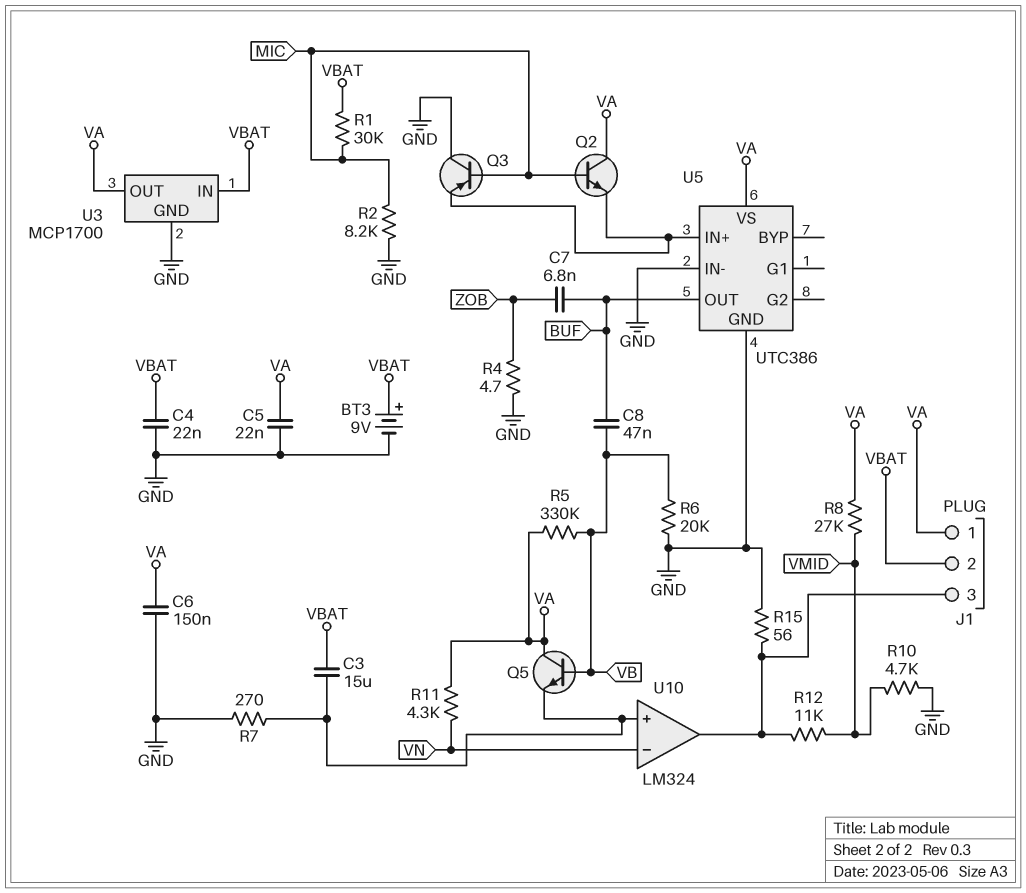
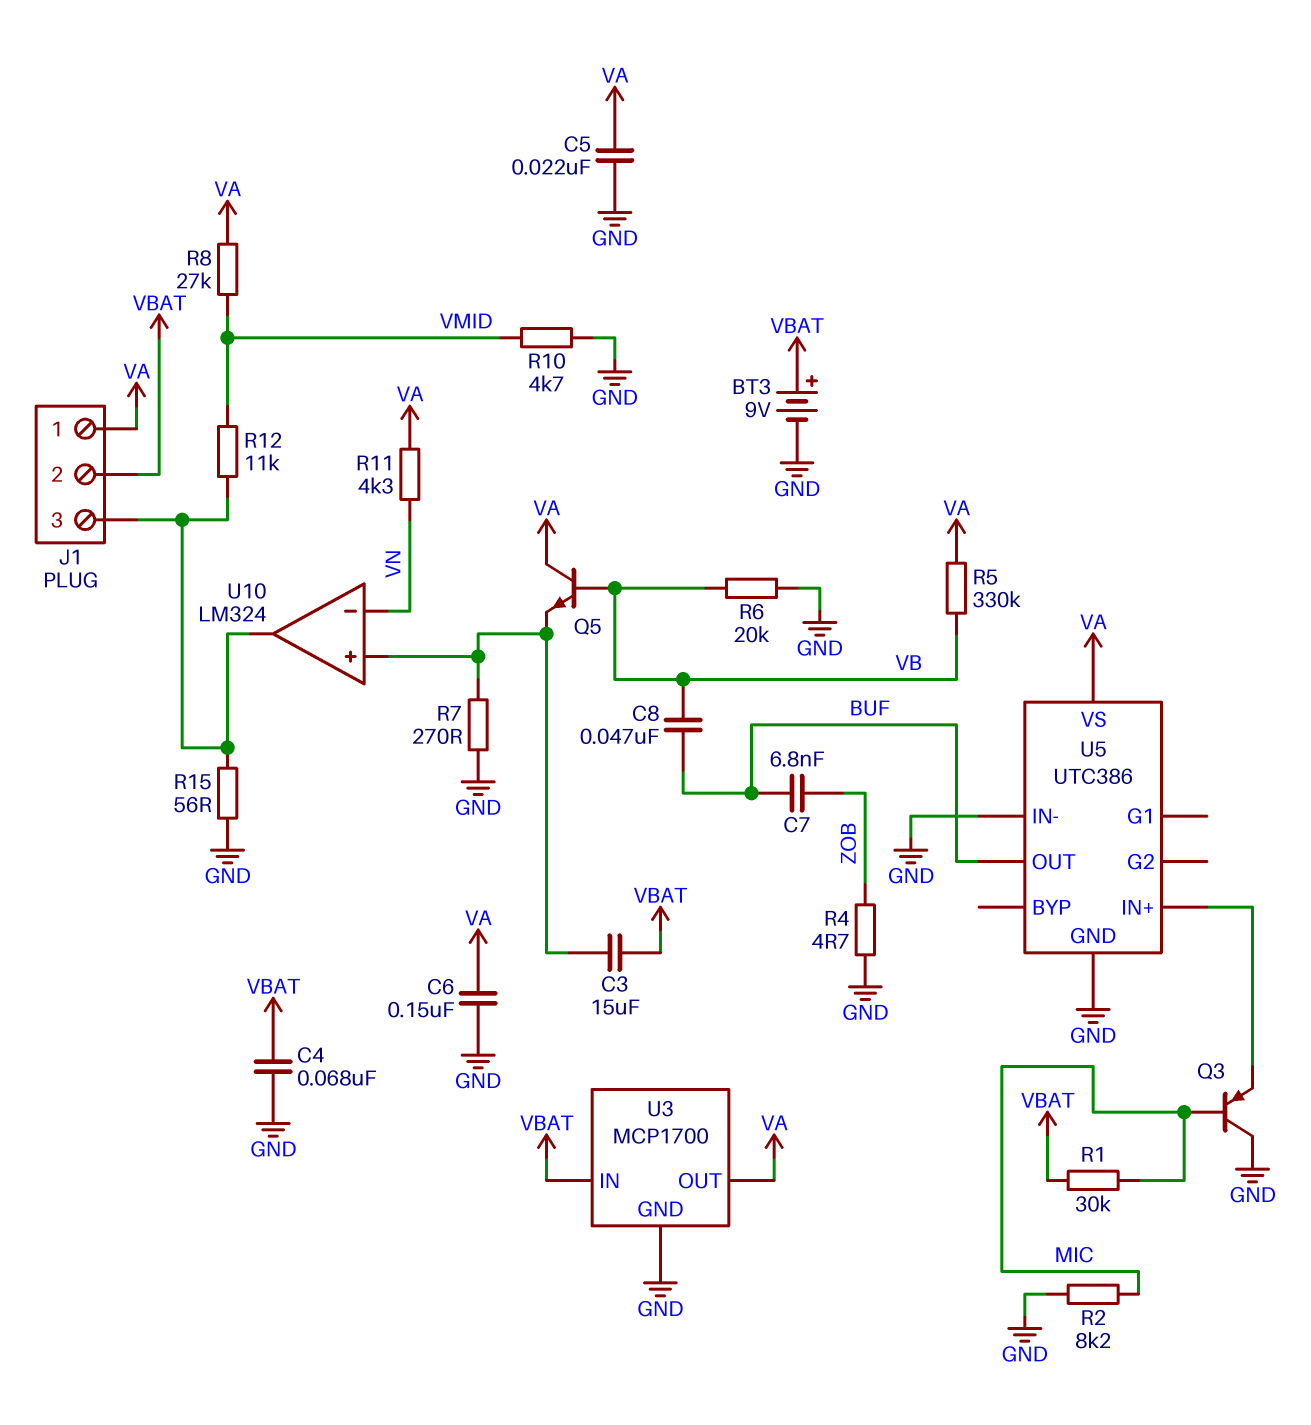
C4: 22nF (GND, VBAT) -> 68nF (GND, VBAT)
Q2: NPN (B MIC, C VA, E U5/IN+) -> none

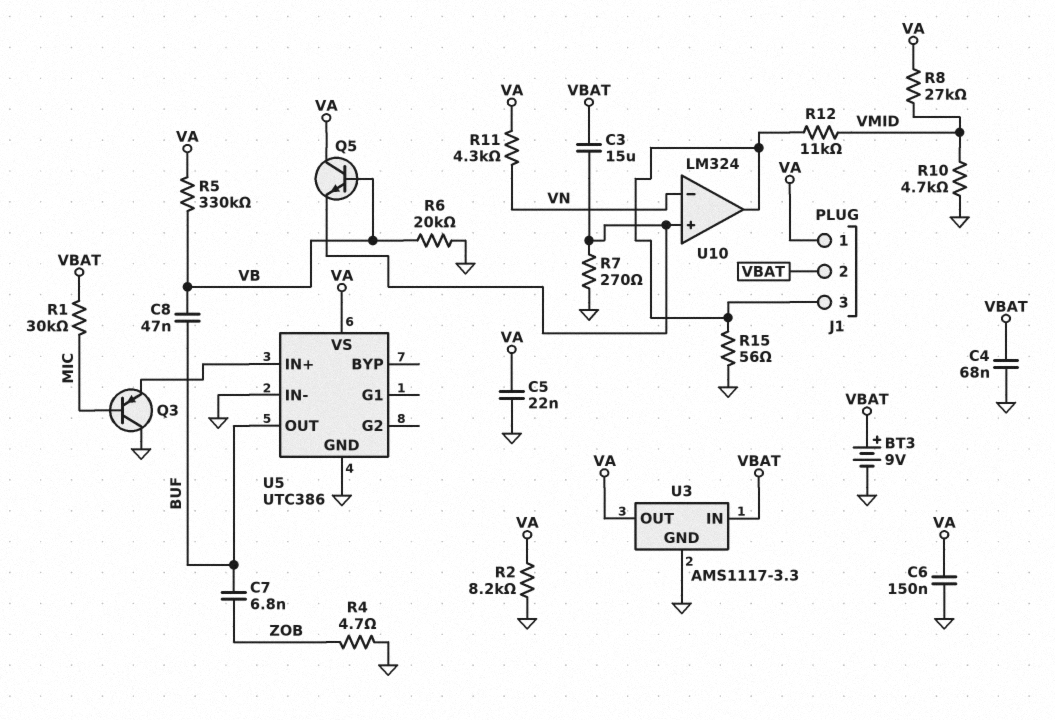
R2: 8.2k (GND, MIC) -> 8.2k (GND, VA)
U3: MCP1700 -> AMS1117-3.3

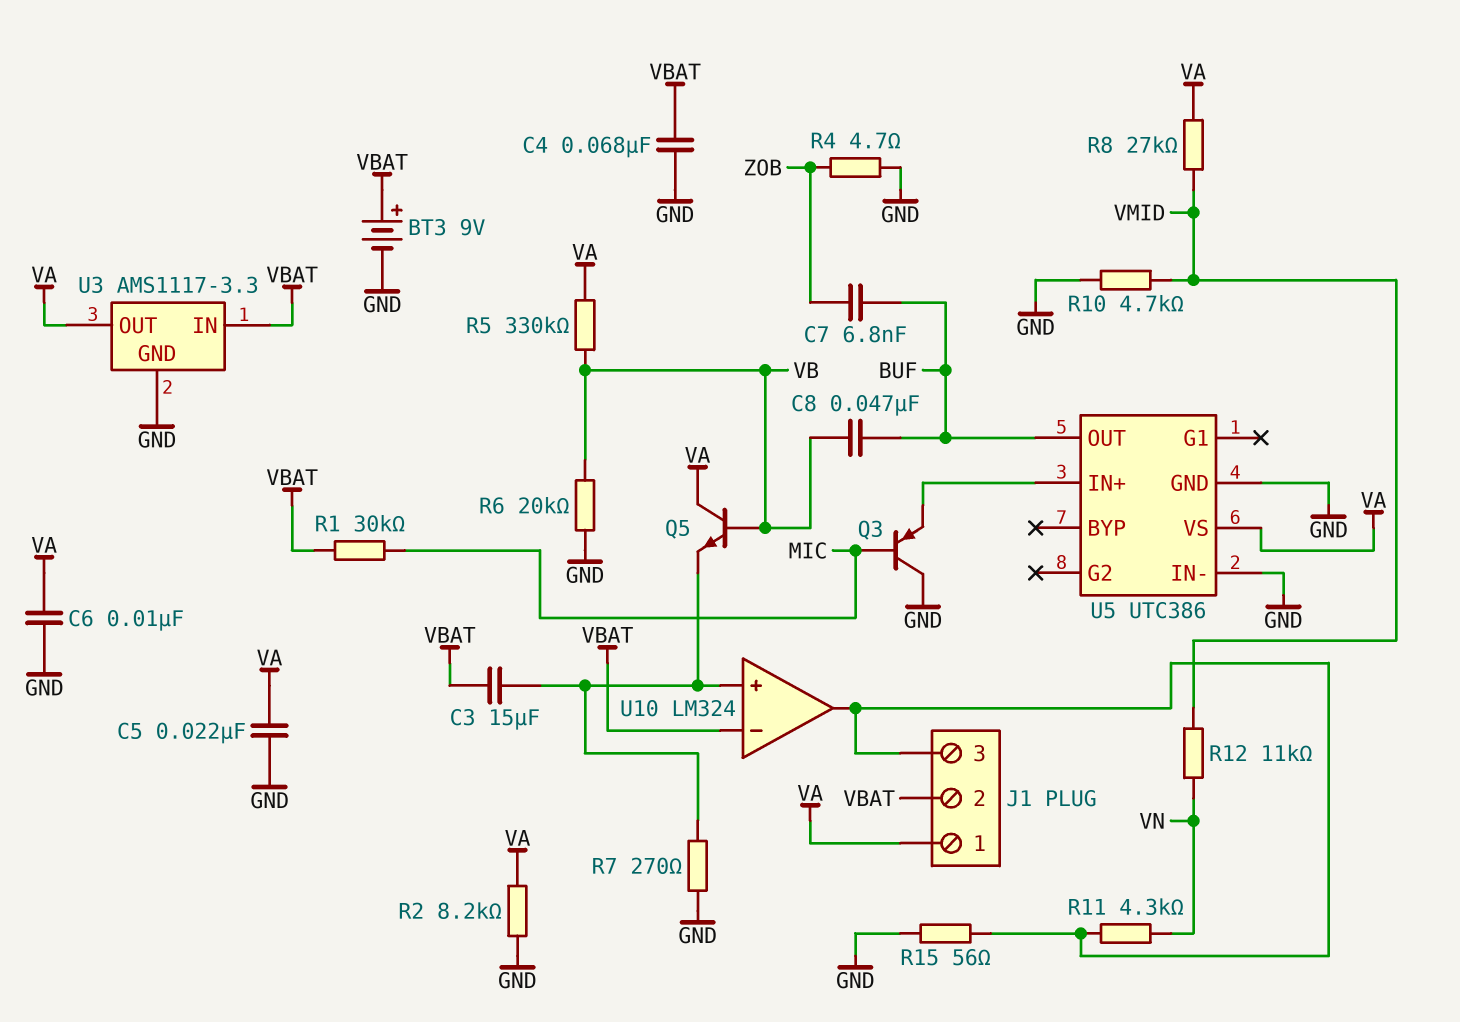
C6: 150nF (GND, VA) -> 10nF (GND, VA)
R11: 4.3k (VA, VN) -> 4.3k (J1/3, VN)
R12: 11k (J1/3, VMID) -> 11k (VMID, VN)
U10 pin in-: VN -> VBAT

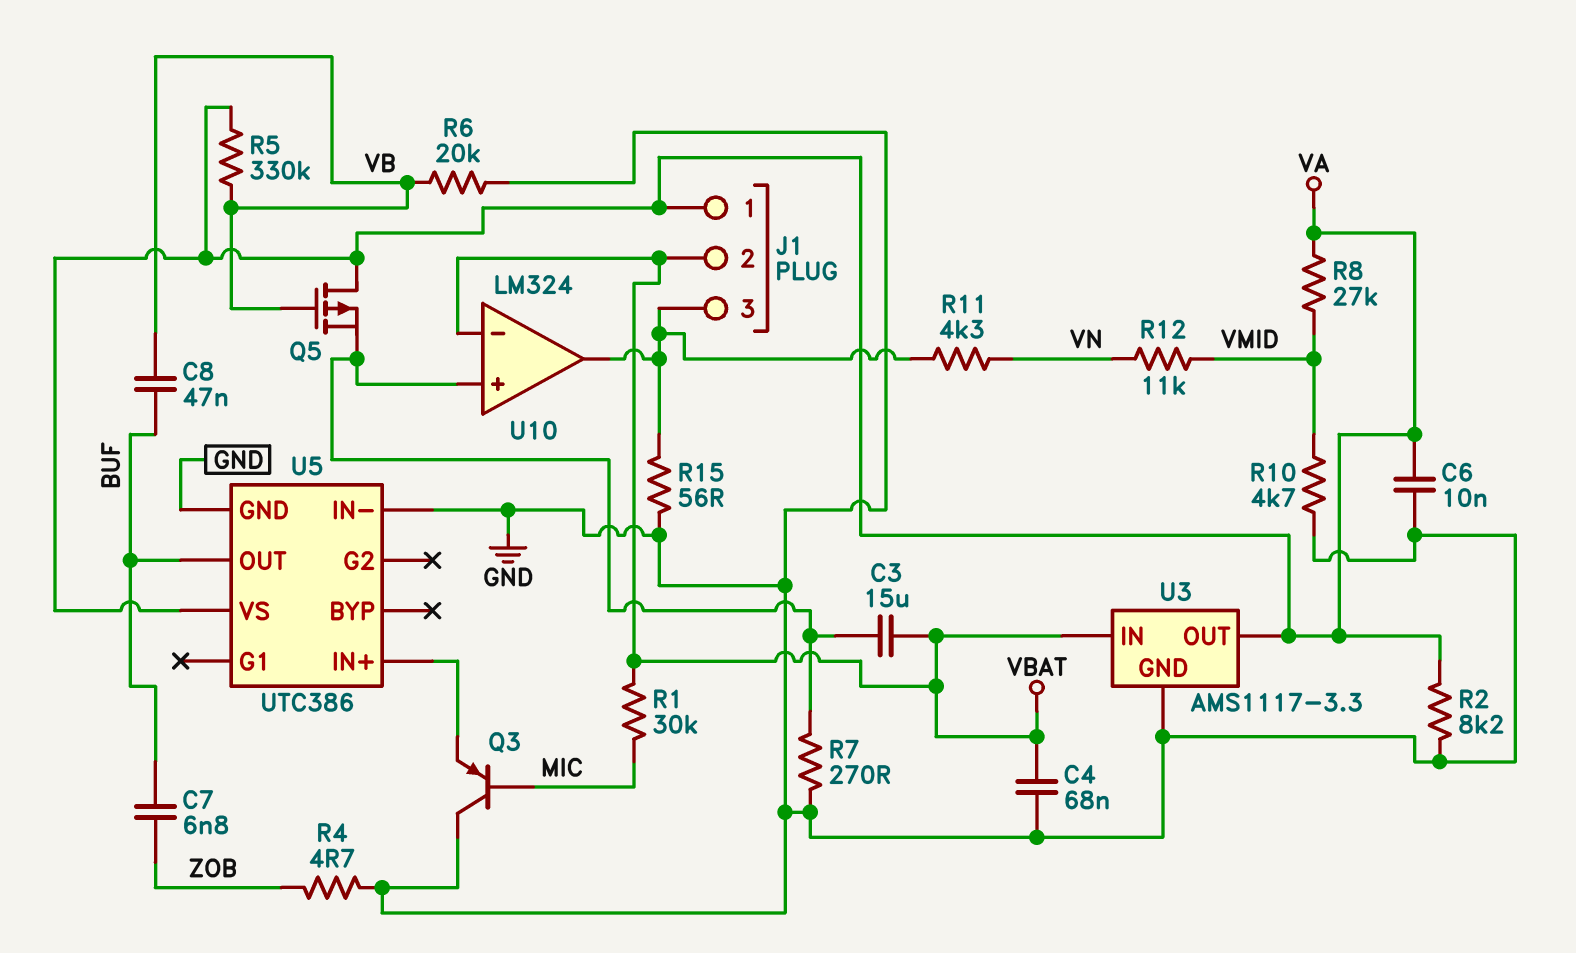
BT3: 9V (plus VBAT, minus GND) -> none
C5: 22nF (GND, VA) -> none
Q5: NPN (B VB, C VA, E U10/in+) -> PMOS (G VB, D VA, S U10/in+)

